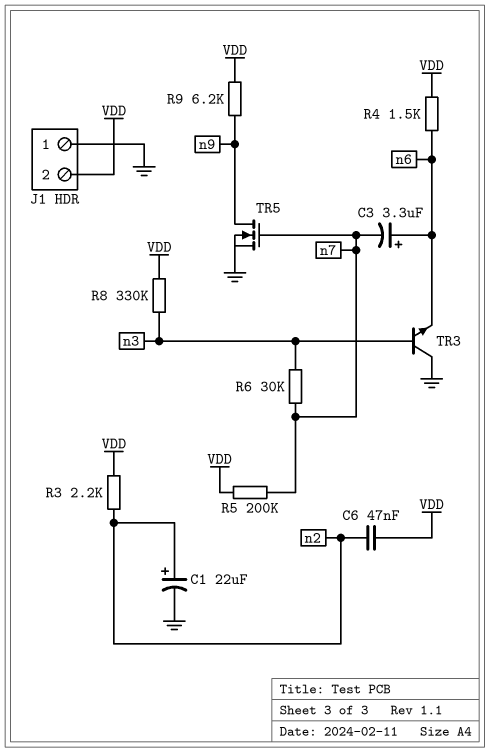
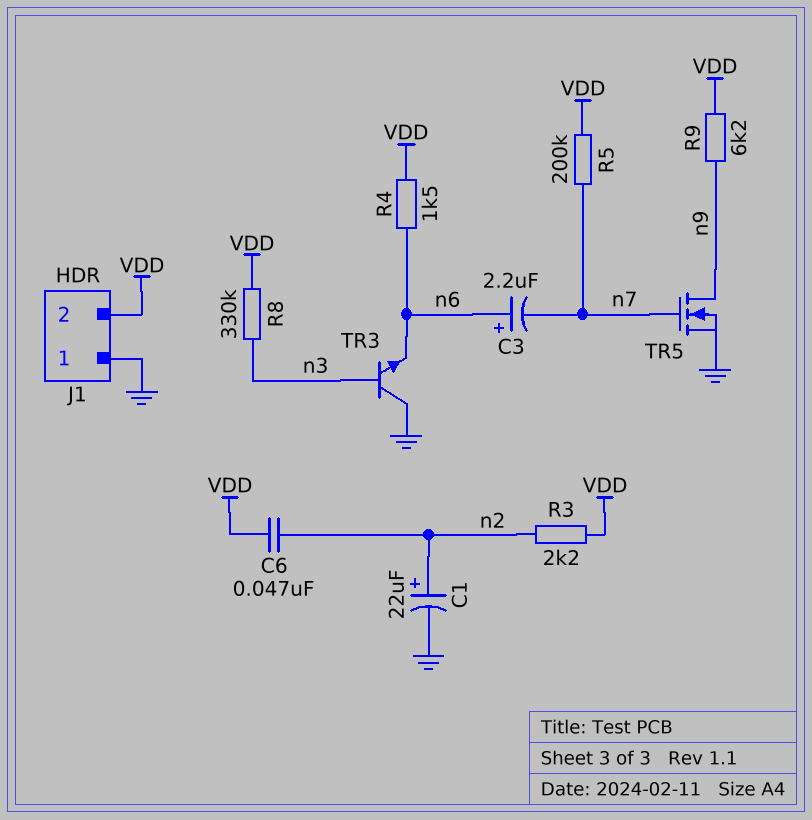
C3: 3.3uF (plus n6, minus n7) -> 2.2uF (plus n6, minus n7)
R6: 30k (n3, n7) -> none

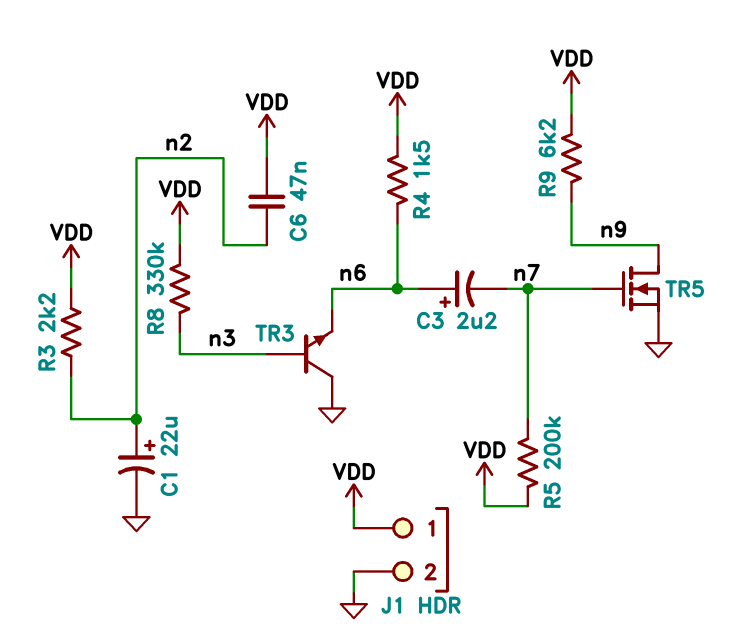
J1 pin 1: GND -> VDD
J1 pin 2: VDD -> GND

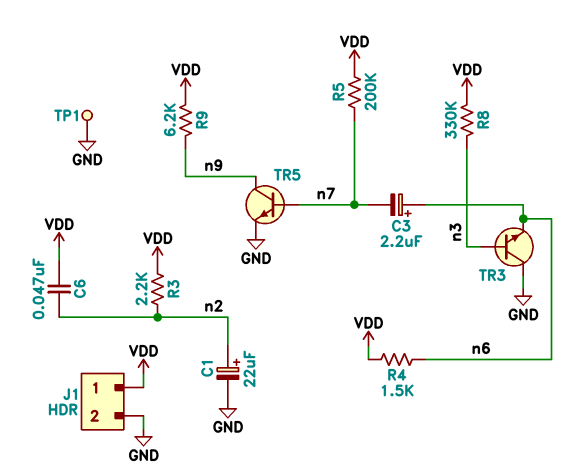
TP1: none -> test point (GND)
TR5: NMOS (G n7, D n9, S GND) -> NPN (B n7, C n9, E GND)

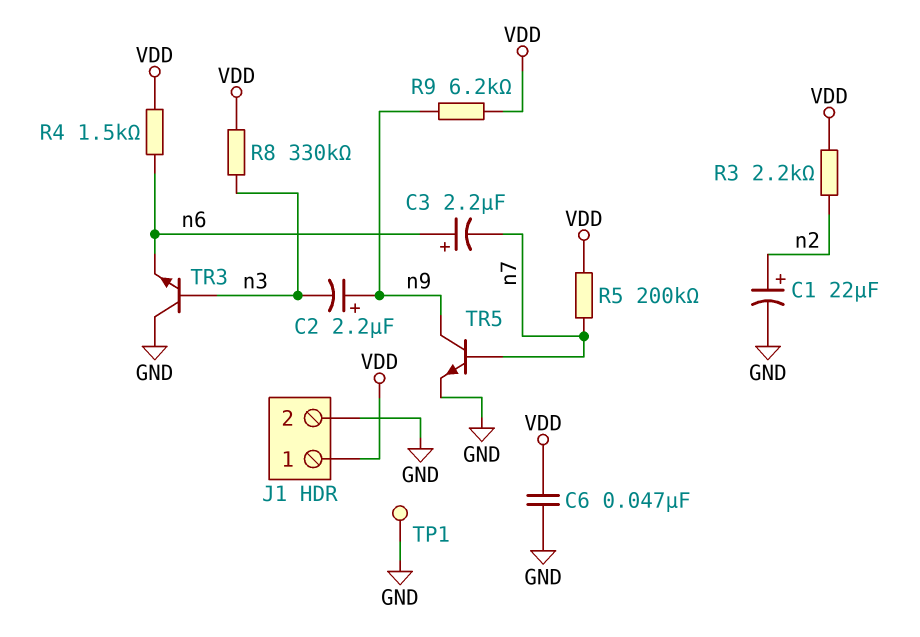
C2: none -> 2.2uF (plus n9, minus n3)
C6: 47nF (VDD, n2) -> 47nF (GND, VDD)

